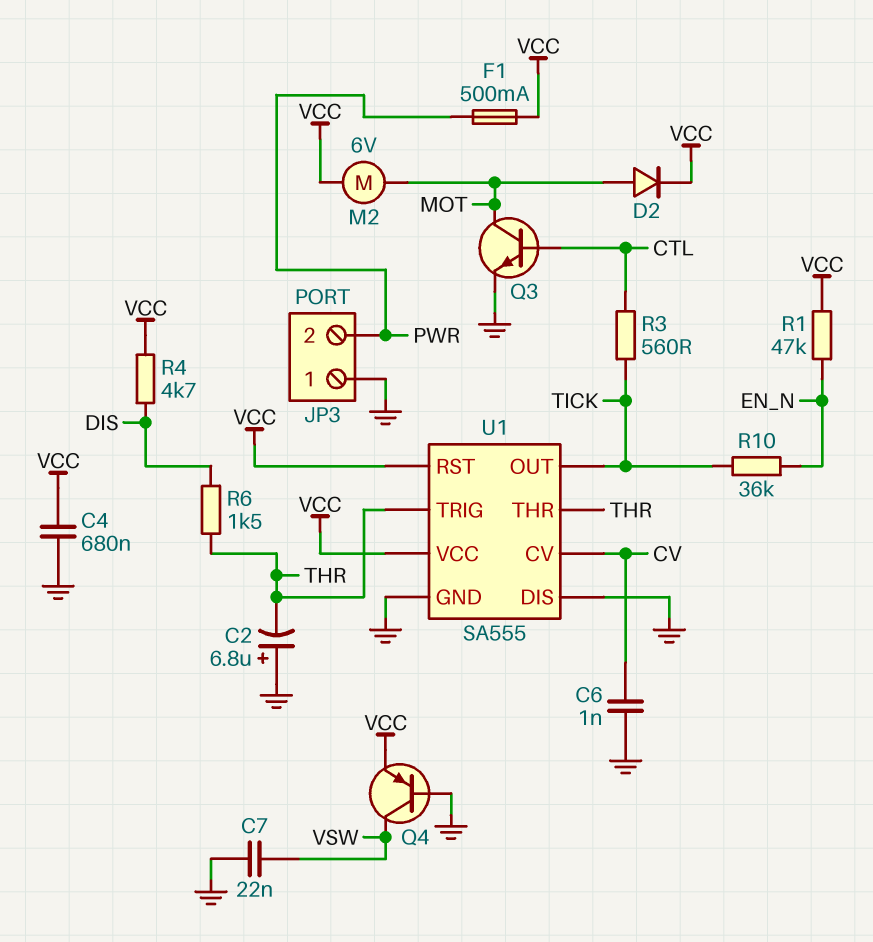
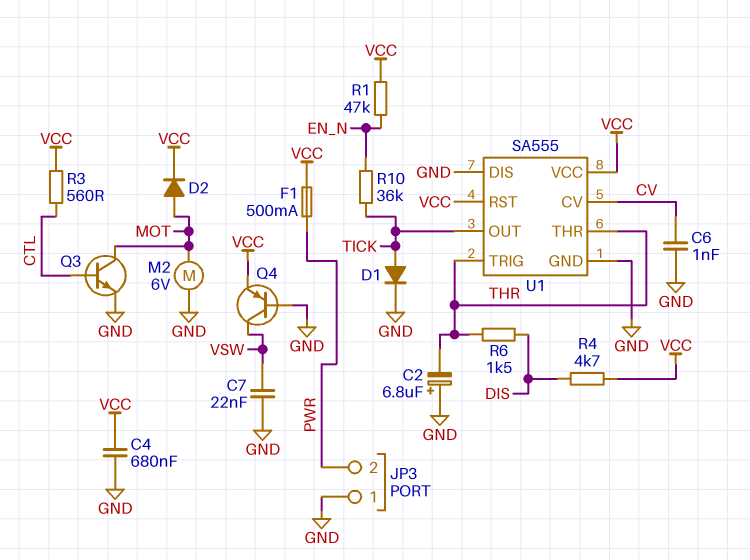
D1: none -> diode (A TICK, K GND)
M2: motor 6V (MOT, VCC) -> motor 6V (GND, MOT)
R3: 560 (CTL, TICK) -> 560 (CTL, VCC)

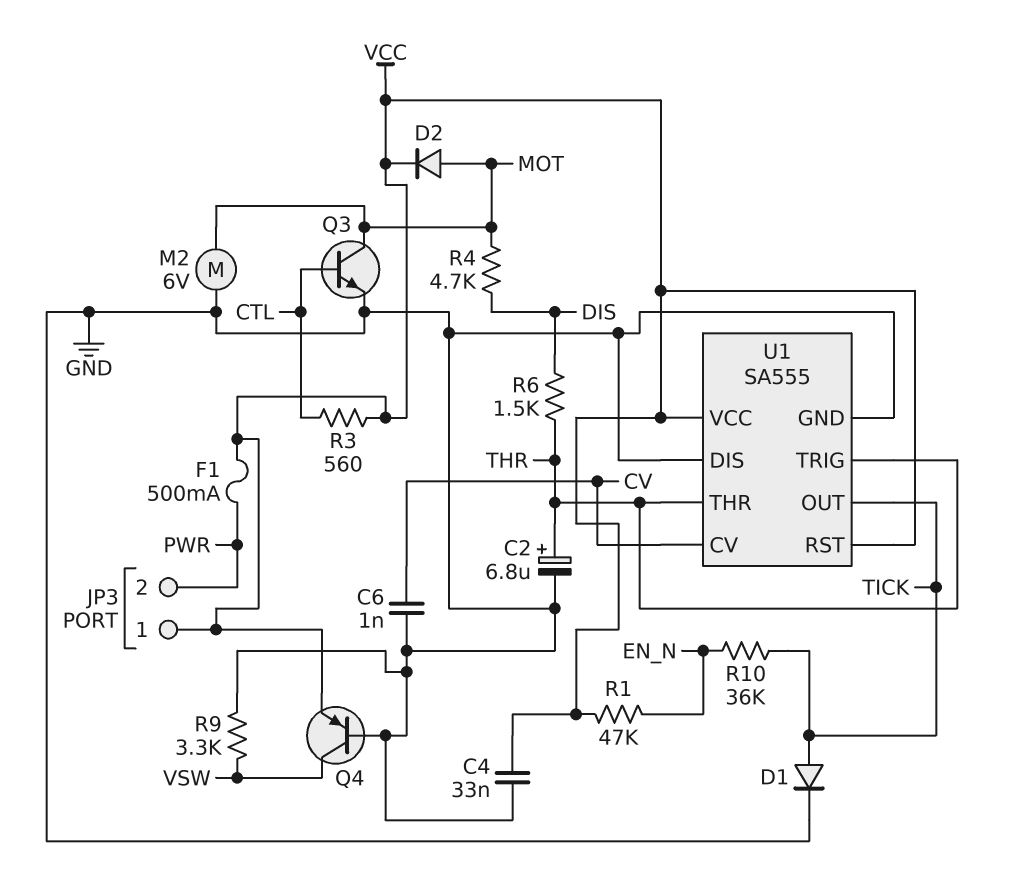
C2: 6.8uF (plus GND, minus THR) -> 6.8uF (plus THR, minus GND)
C4: 680nF (GND, VCC) -> 33nF (GND, VCC)
C7: 22nF (GND, VSW) -> none
JP3 pin 1: GND -> VCC
R4: 4.7k (DIS, VCC) -> 4.7k (DIS, MOT)
R9: none -> 3.3k (GND, VSW)

